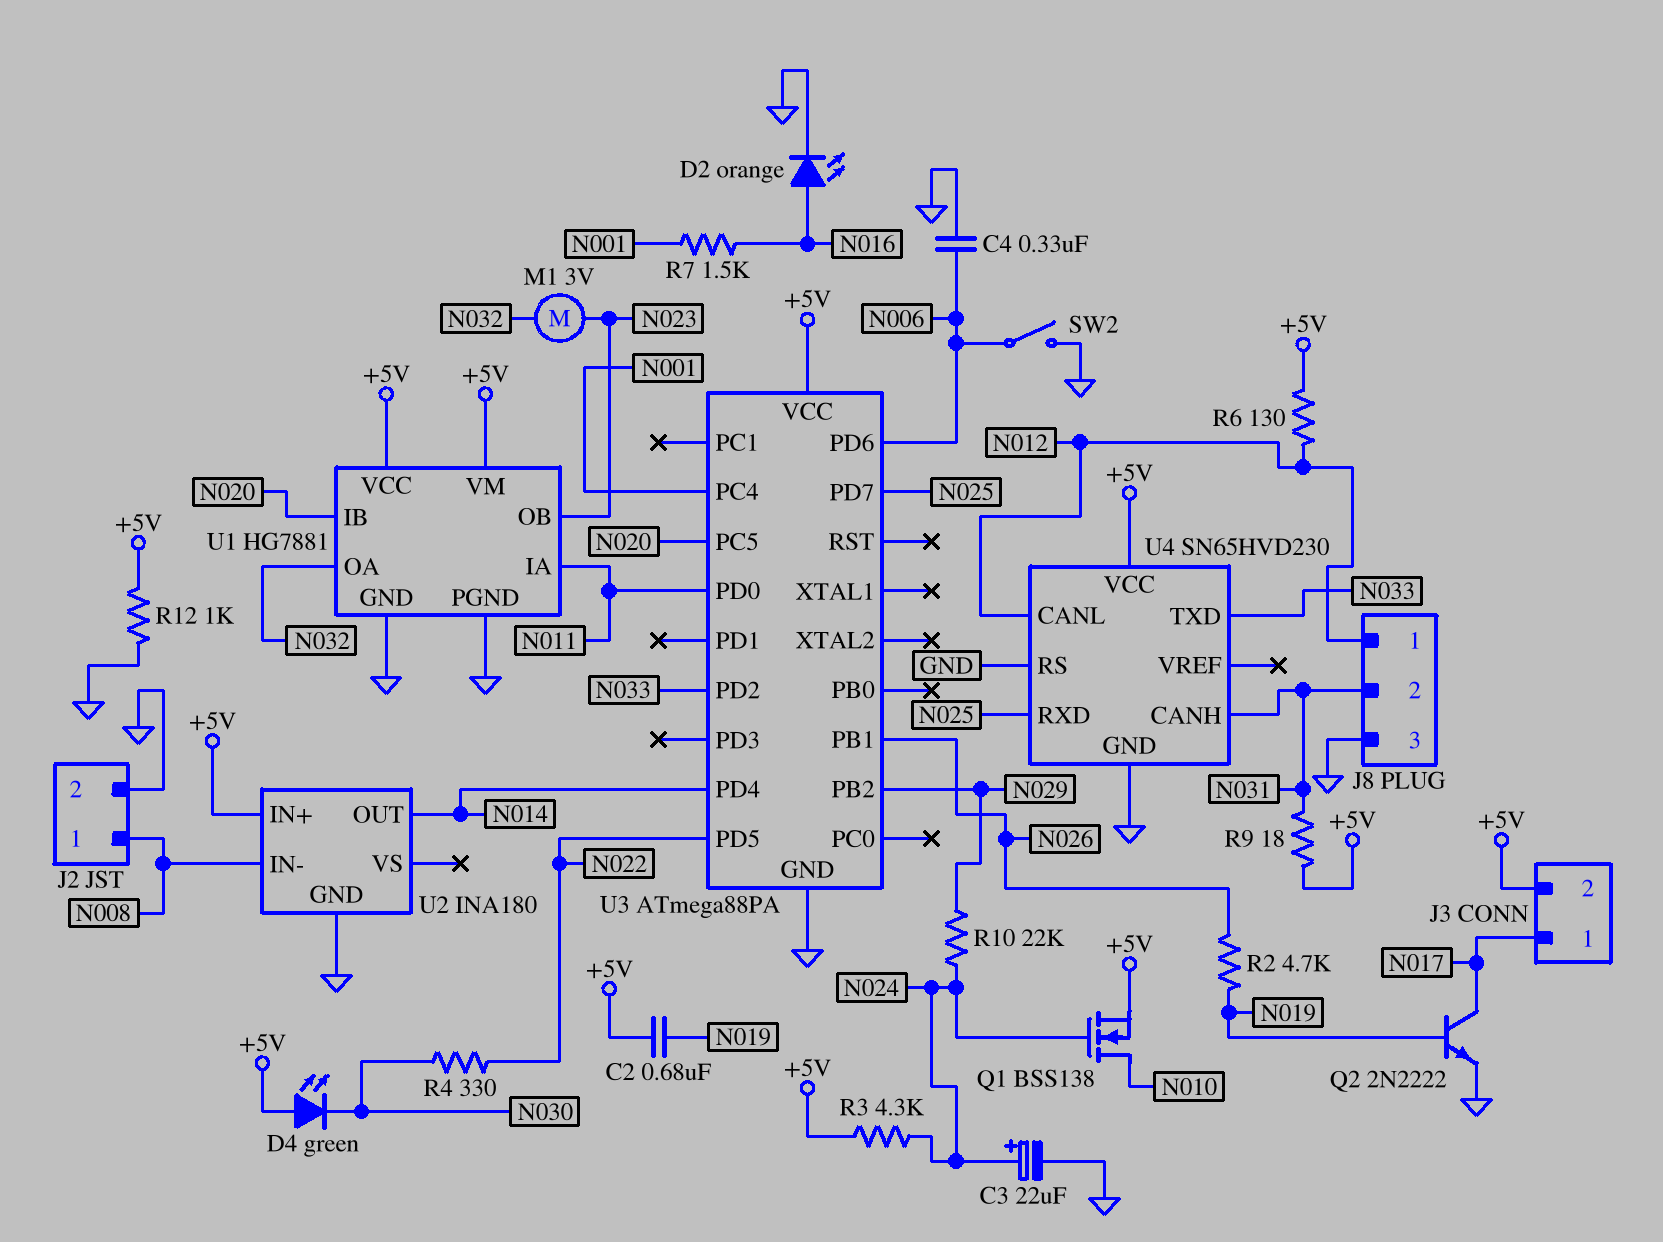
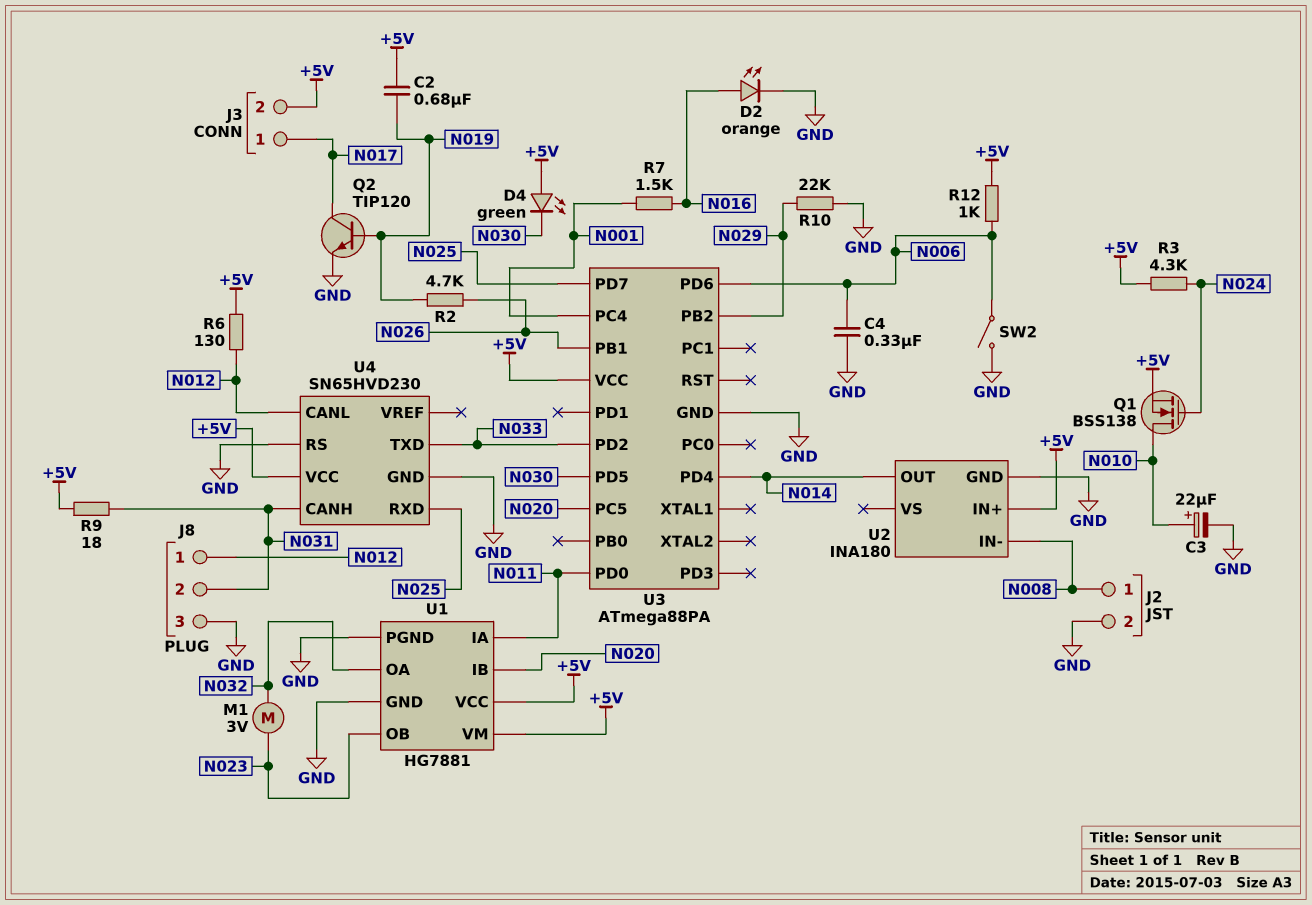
C3: 22uF (plus N024, minus GND) -> 22uF (plus N010, minus GND)
Q2: NPN 2N2222 (B N019, C N017, E GND) -> NPN TIP120 (B N019, C N017, E GND)
R4: 330 (N022, N030) -> none
R10: 22k (N024, N029) -> 22k (GND, N029)
R12: 1k (+5V, GND) -> 1k (+5V, N006)
U3 pin PD5: N022 -> N030

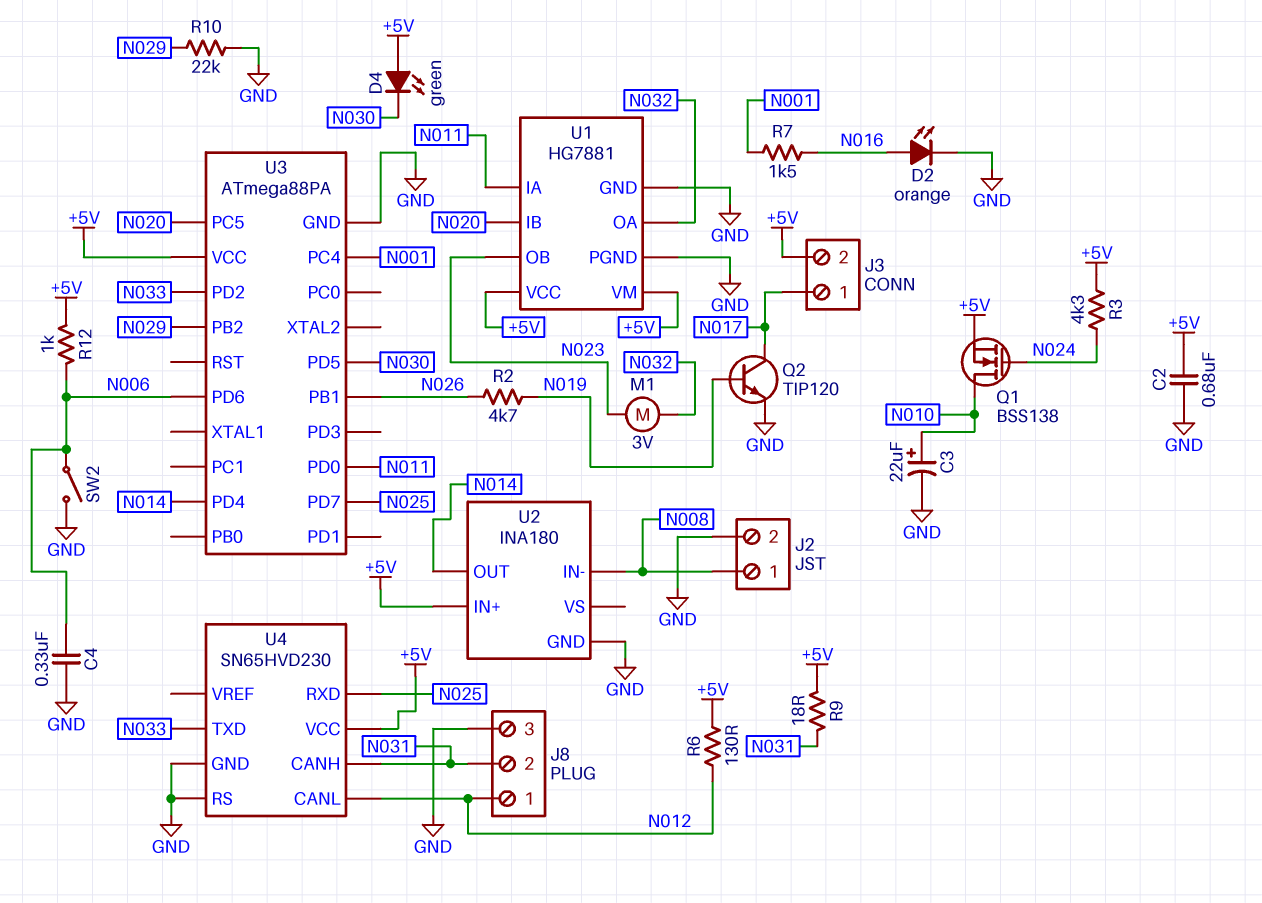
C2: 680nF (+5V, N019) -> 680nF (+5V, GND)

